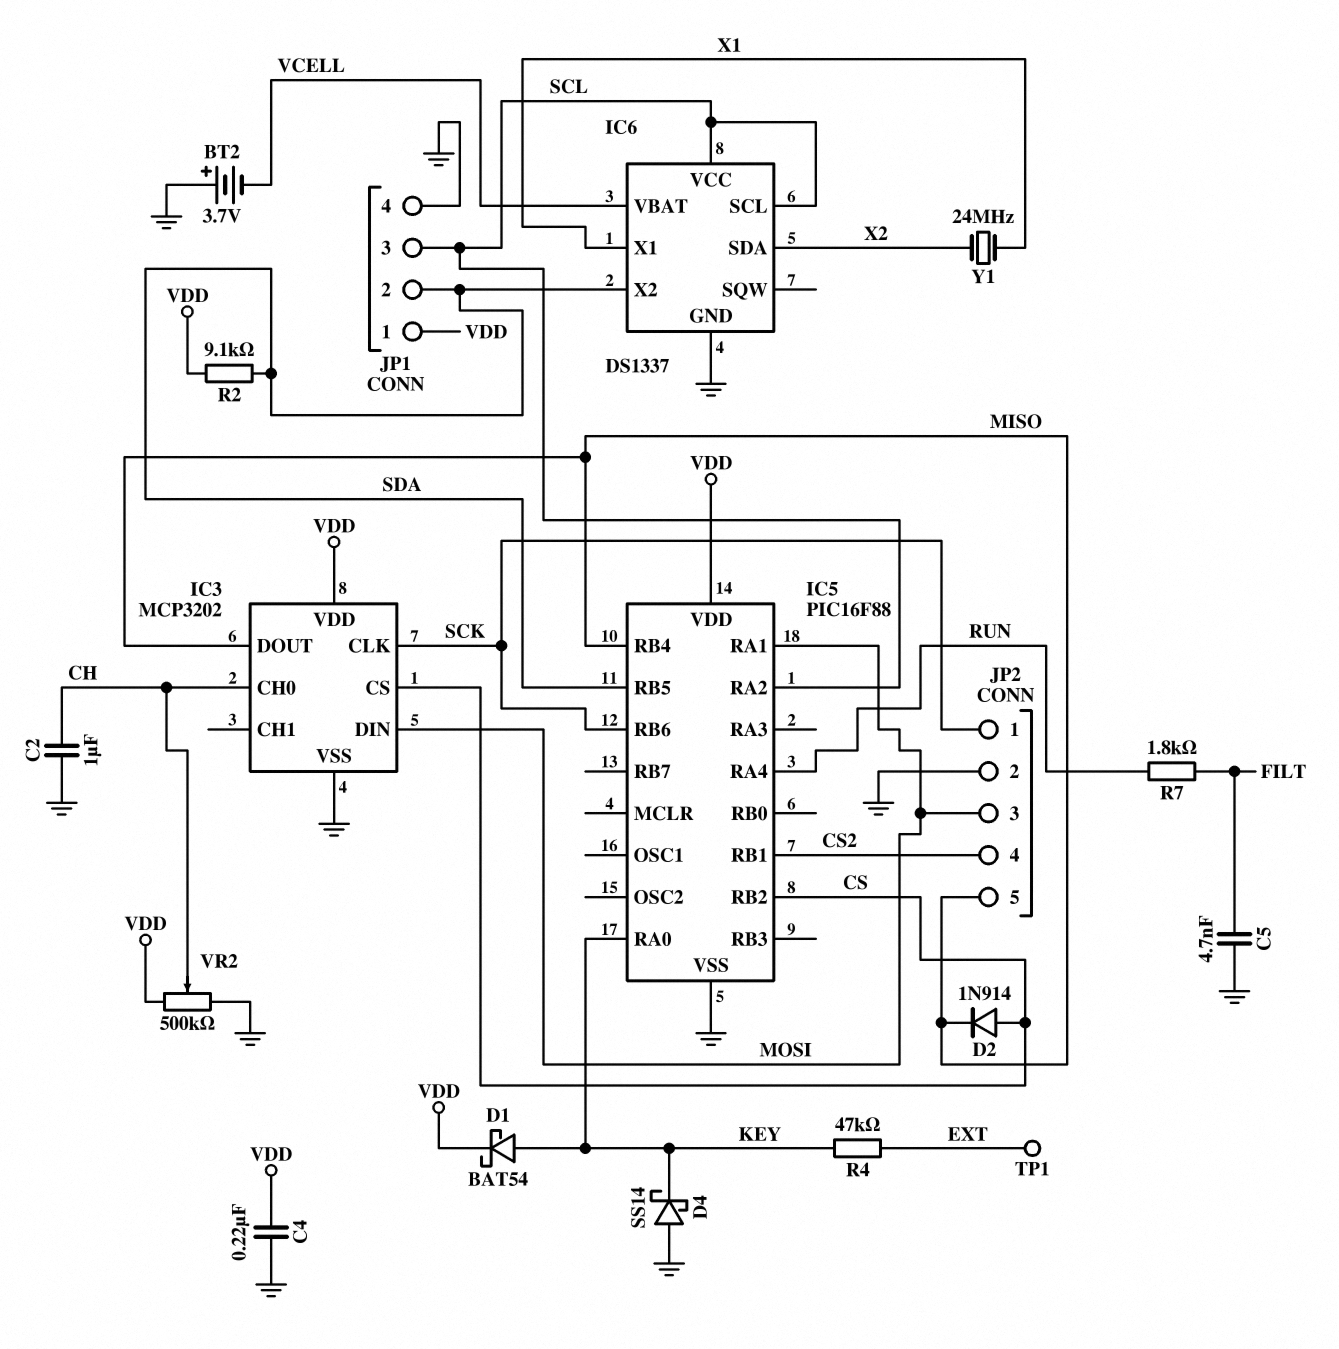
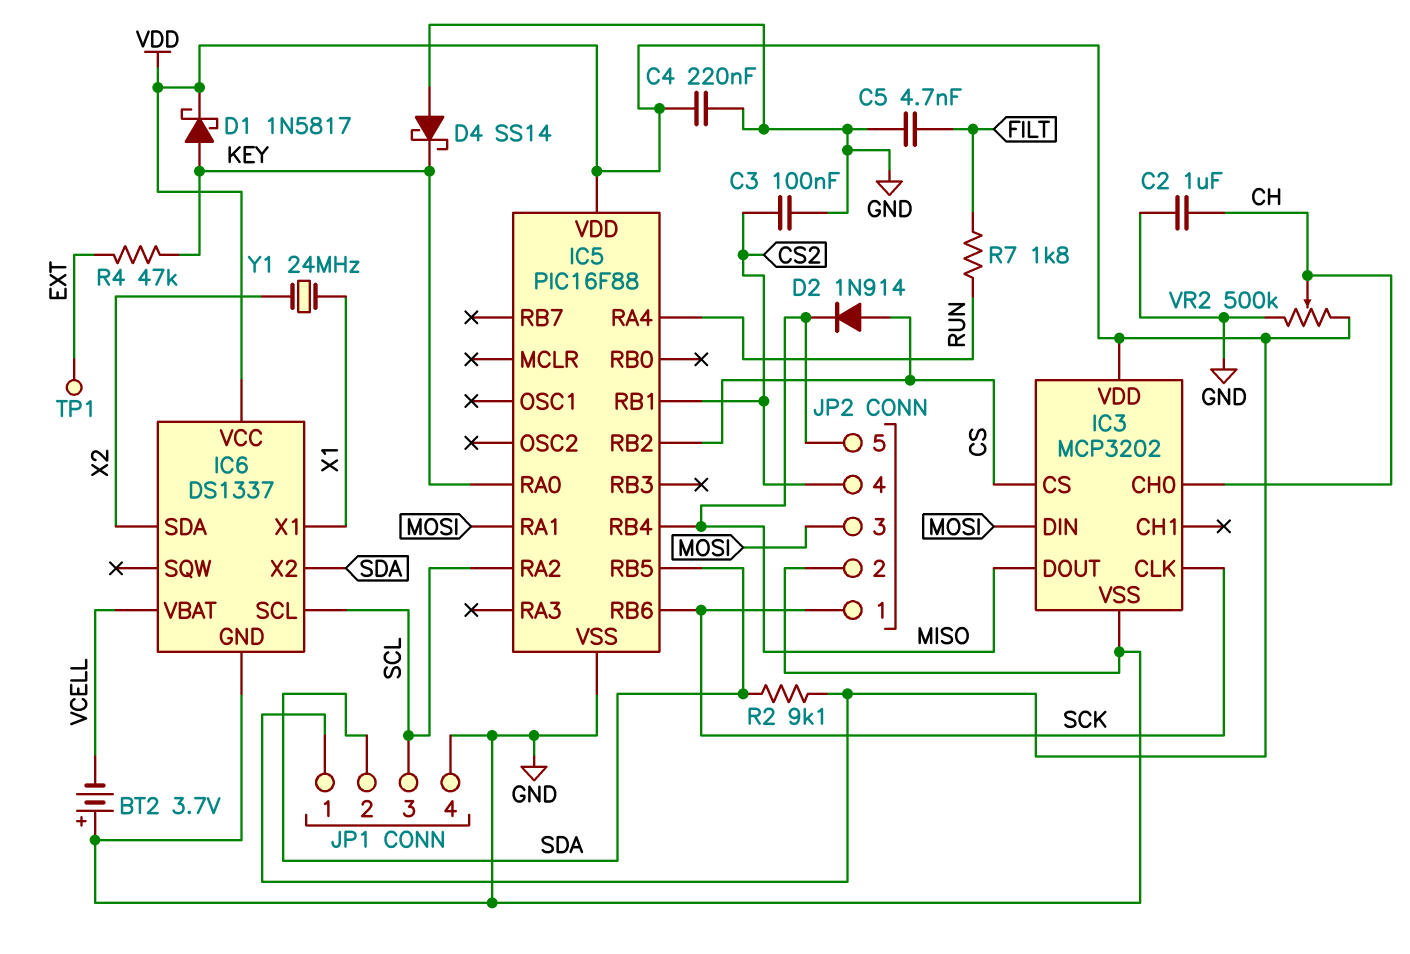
C3: none -> 100nF (CS2, GND)
D1: schottky BAT54 (A KEY, K VDD) -> schottky 1N5817 (A KEY, K VDD)
IC6 pin VCC: SCL -> VDD

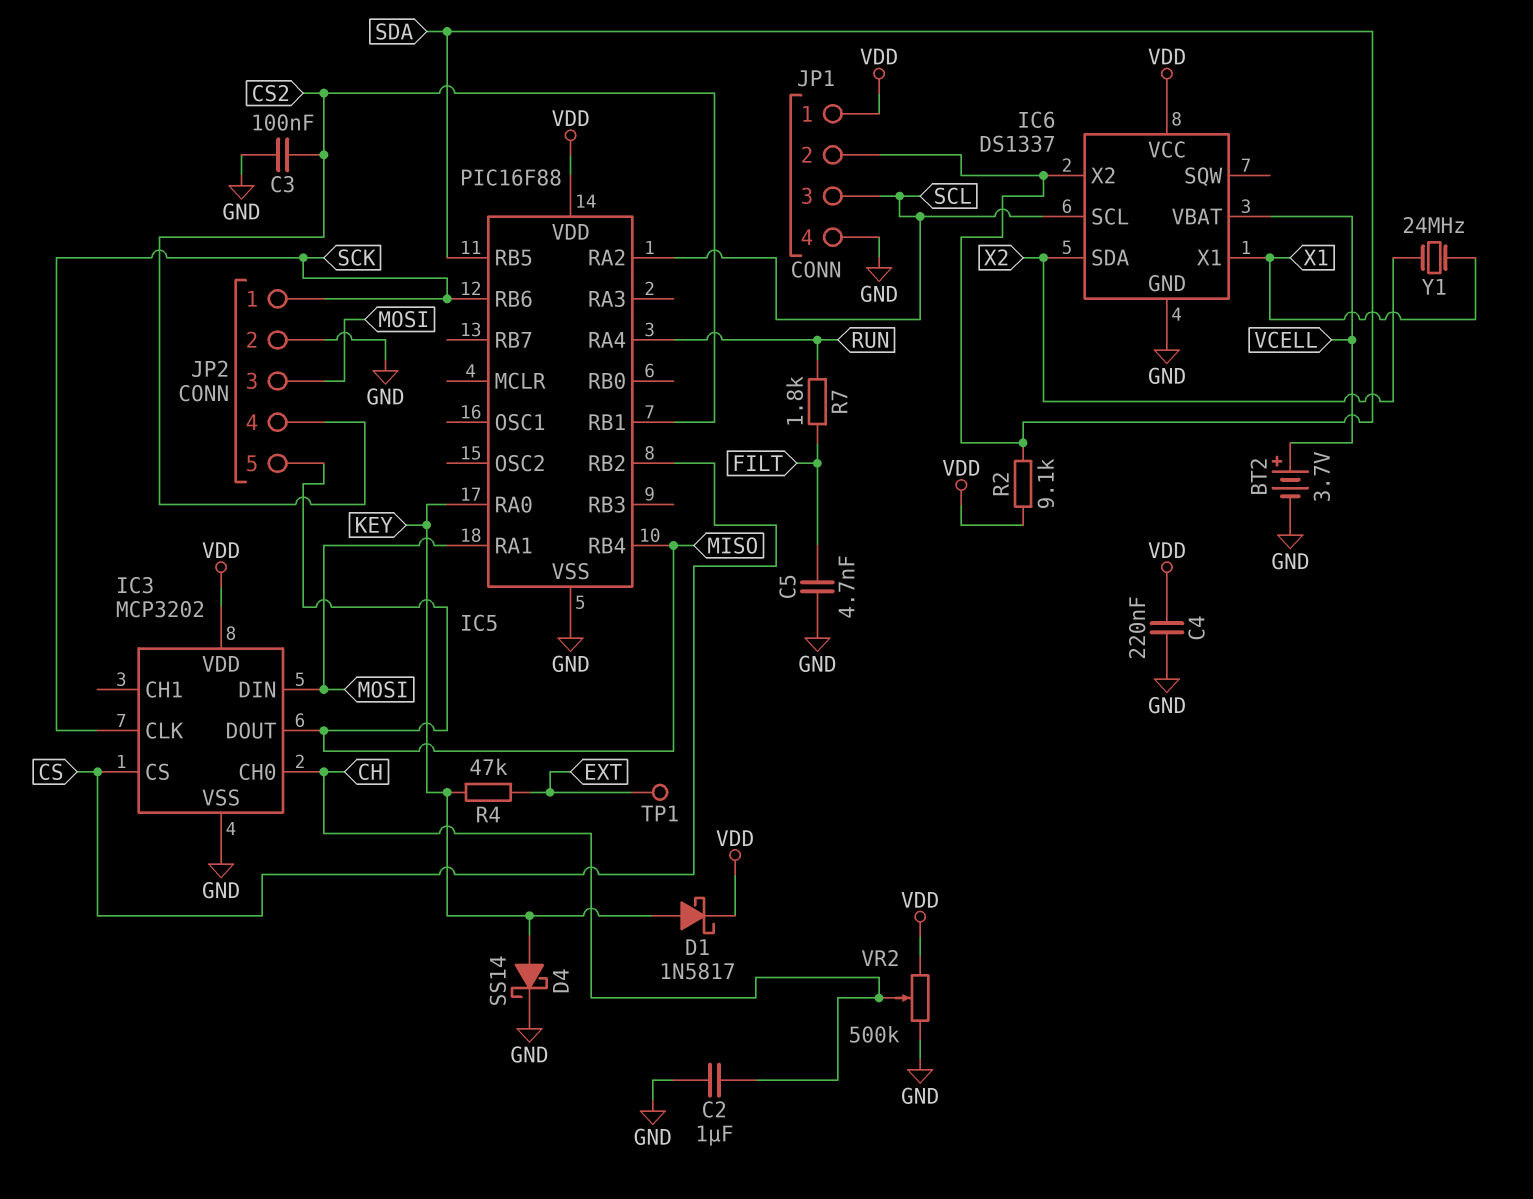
BT2: 3.7V (plus GND, minus VCELL) -> 3.7V (plus VCELL, minus GND)
D2: diode 1N914 (A CS, K MISO) -> none
D4: schottky SS14 (A GND, K KEY) -> schottky SS14 (A KEY, K GND)

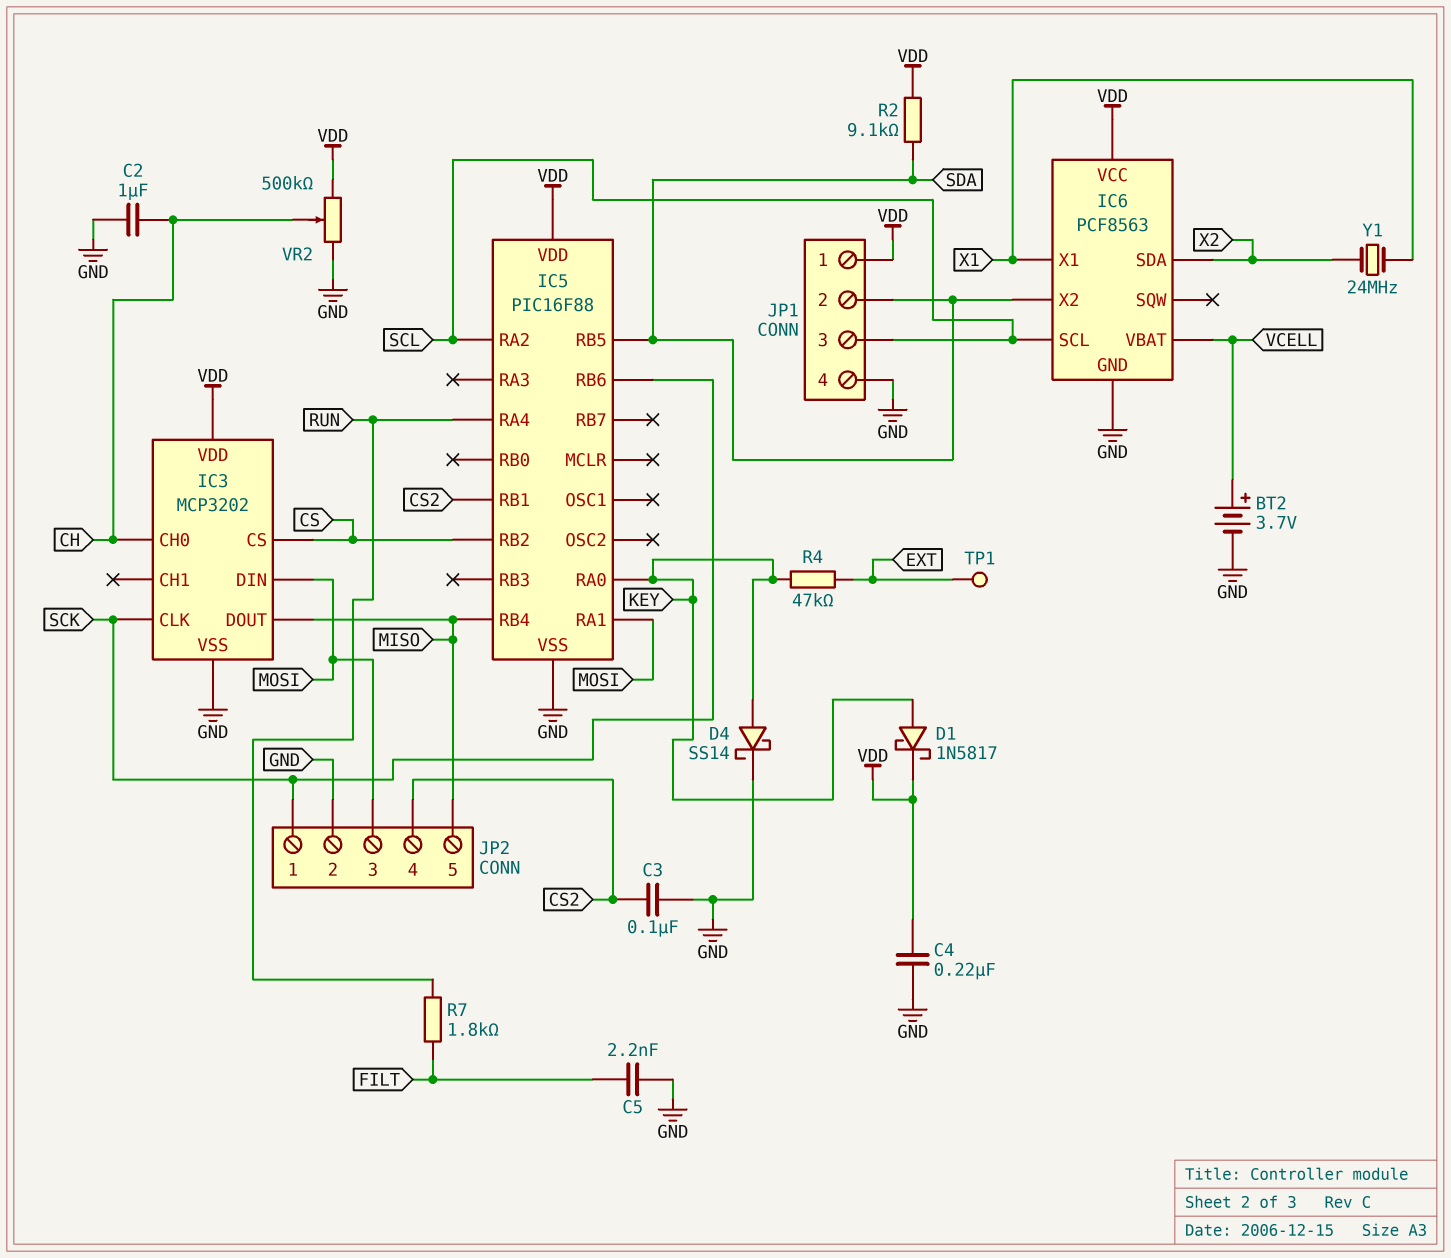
C5: 4.7nF (FILT, GND) -> 2.2nF (FILT, GND)
IC6: DS1337 -> PCF8563

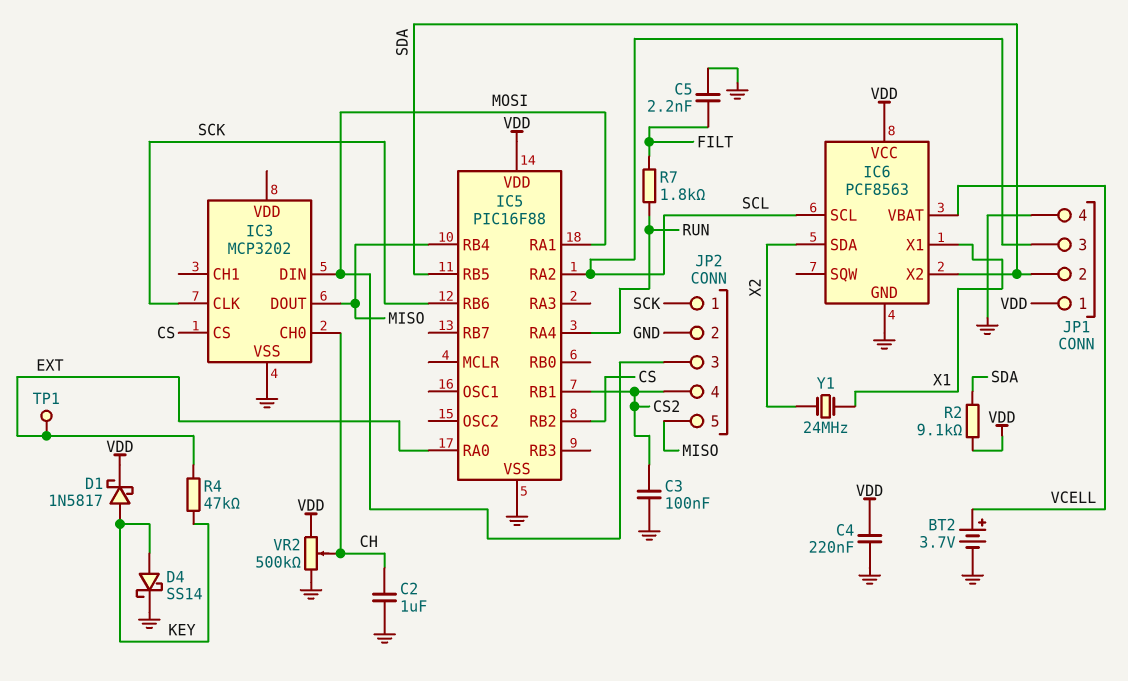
IC3 pin VDD: VDD -> none
IC5 pin RA0: KEY -> EXT

